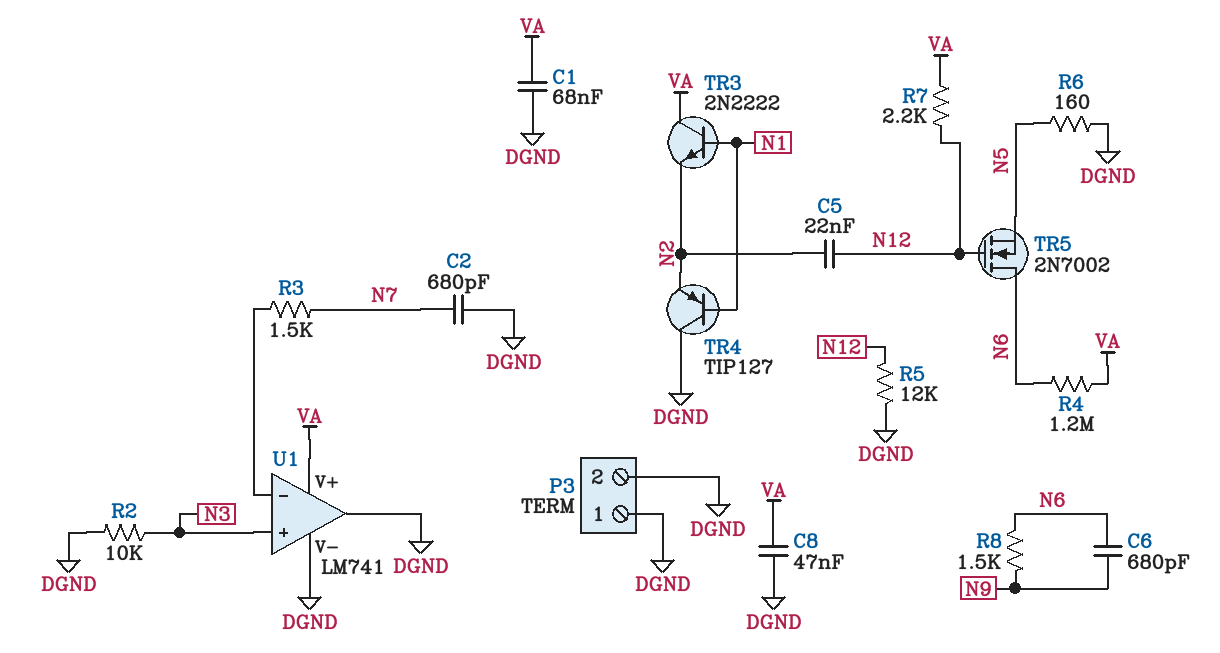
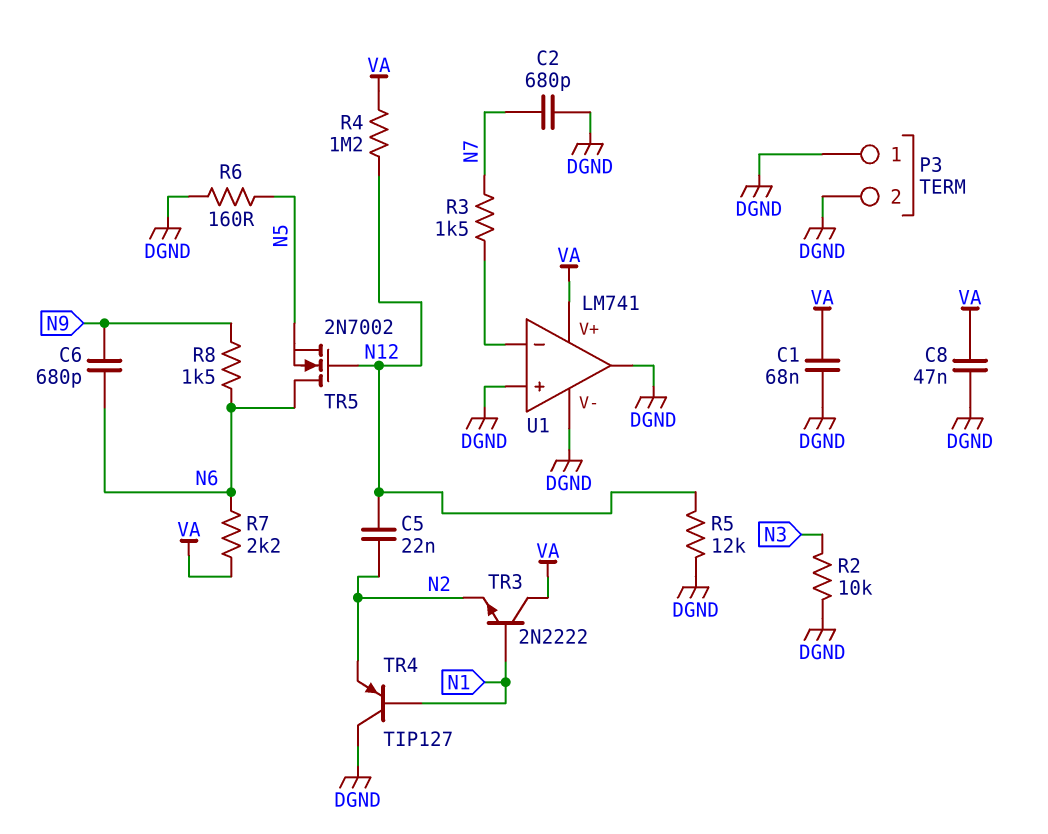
R4: 1.2M (N6, VA) -> 1.2M (N12, VA)
R7: 2.2k (N12, VA) -> 2.2k (N6, VA)
U1 pin in+: N3 -> DGND

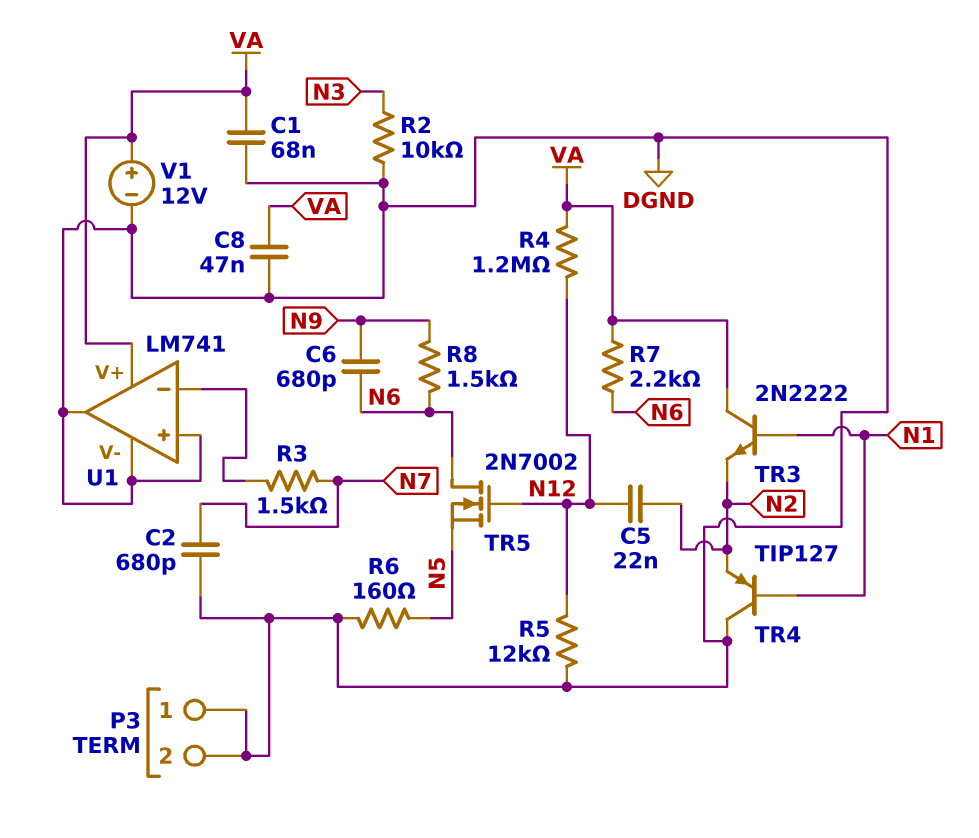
V1: none -> 12V (plus VA, minus DGND)

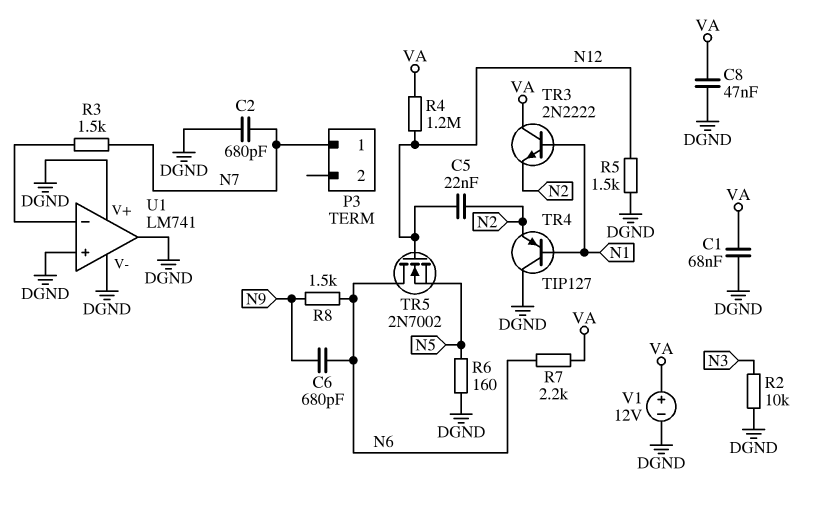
P3 pin 1: DGND -> N7
P3 pin 2: DGND -> none
R5: 12k (DGND, N12) -> 1.5k (DGND, N12)
U1 pin V+: VA -> DGND

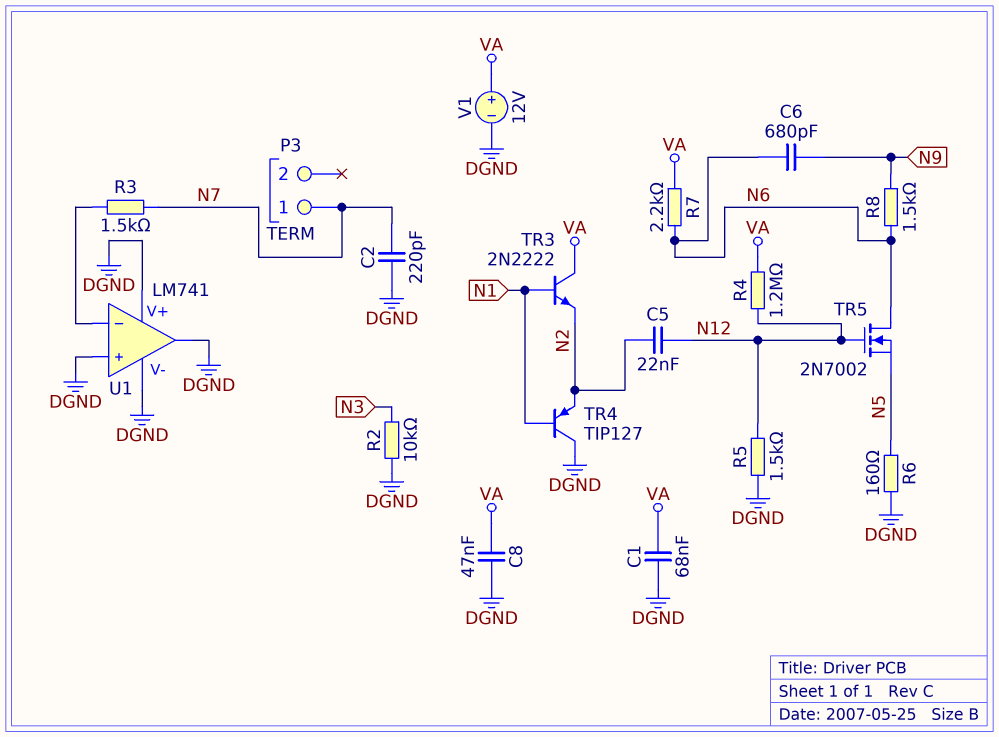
C2: 680pF (DGND, N7) -> 220pF (DGND, N7)

